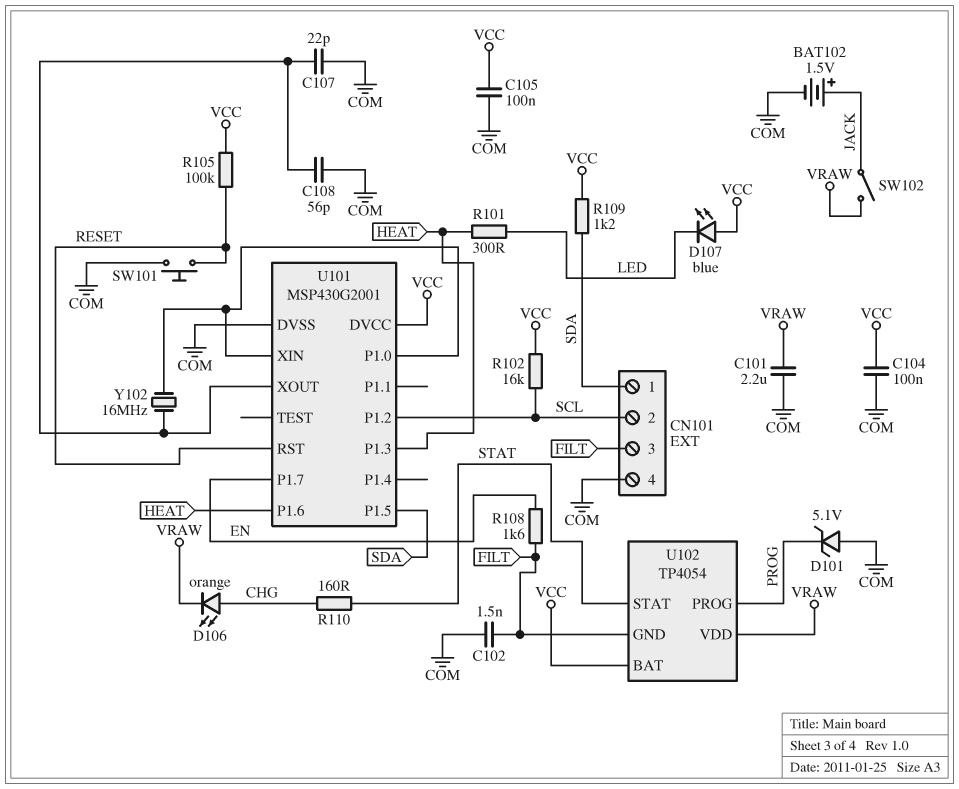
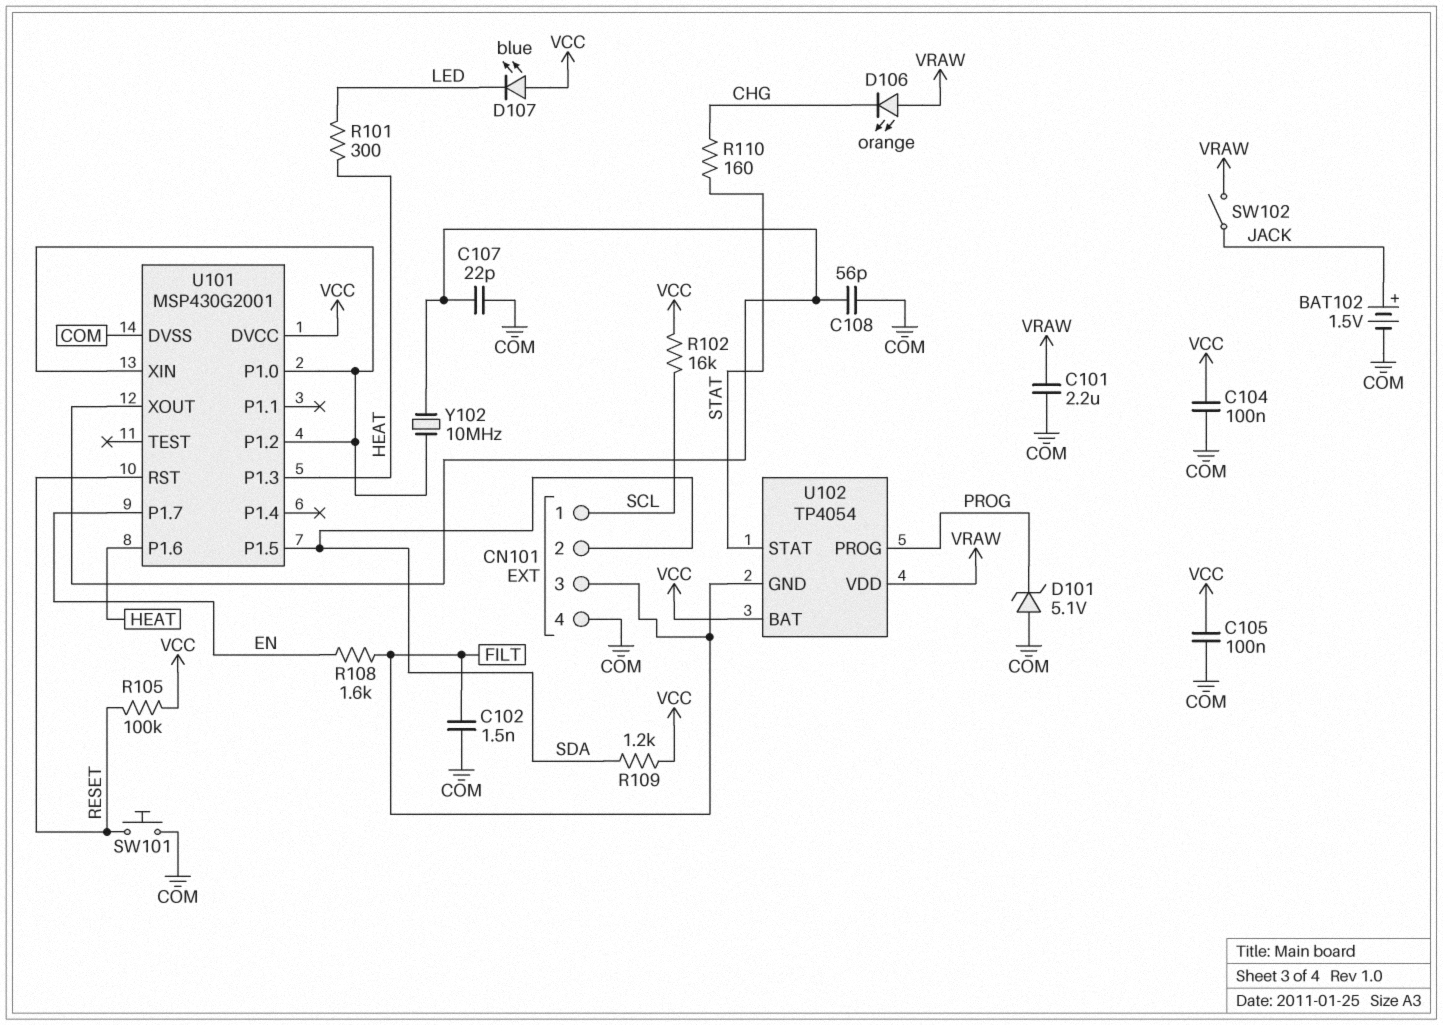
CN101 pin 1: SDA -> SCL
CN101 pin 2: SCL -> SDA
D106: LED orange (A CHG, K VRAW) -> LED orange (A VRAW, K CHG)
U101 pin P1.2: SCL -> U101/P1.0
Y102: 16MHz (U101/P1.0, U101/XOUT) -> 10MHz (U101/P1.0, U101/XOUT)

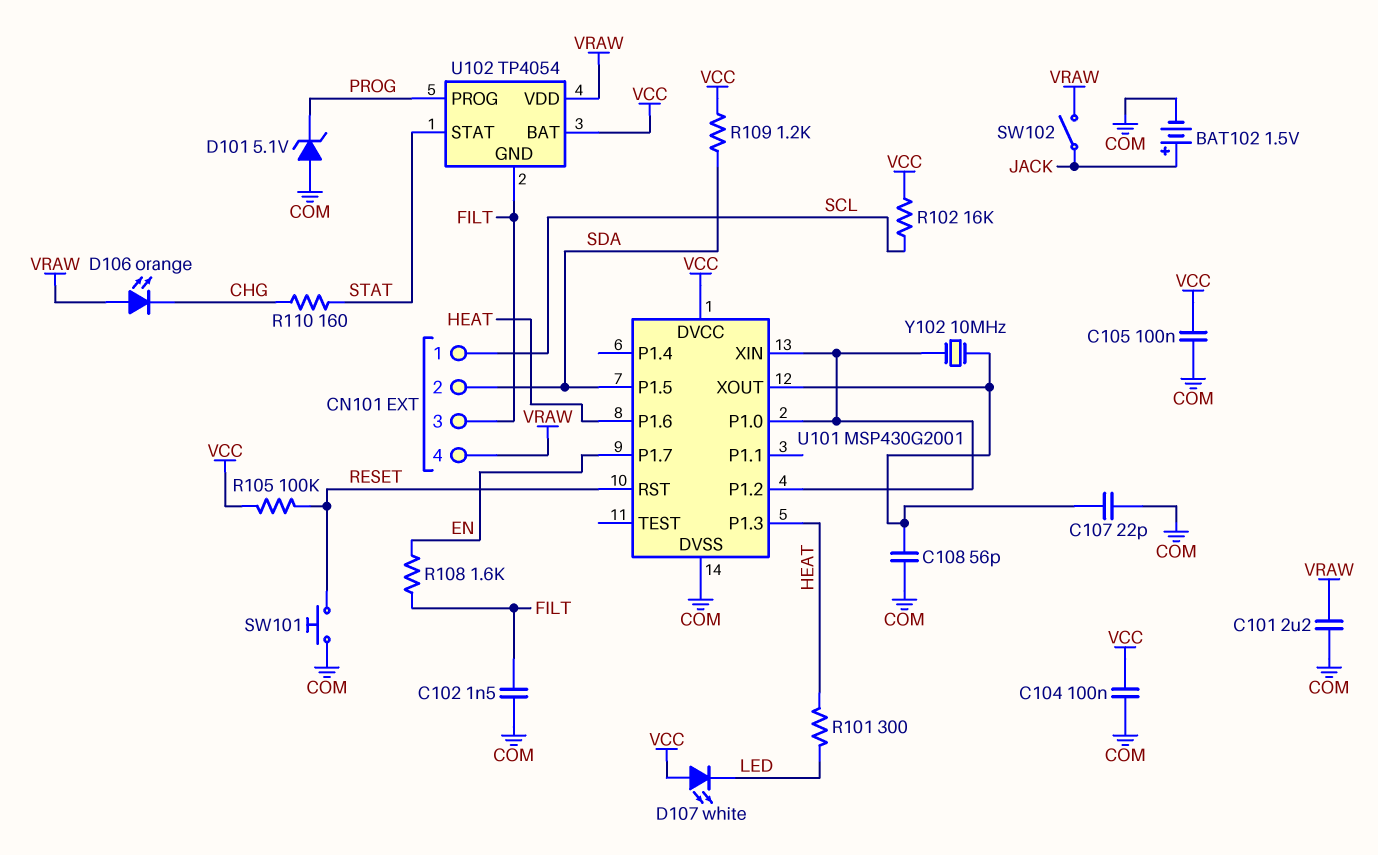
CN101 pin 4: COM -> VRAW
D107: LED blue (A VCC, K LED) -> LED white (A VCC, K LED)

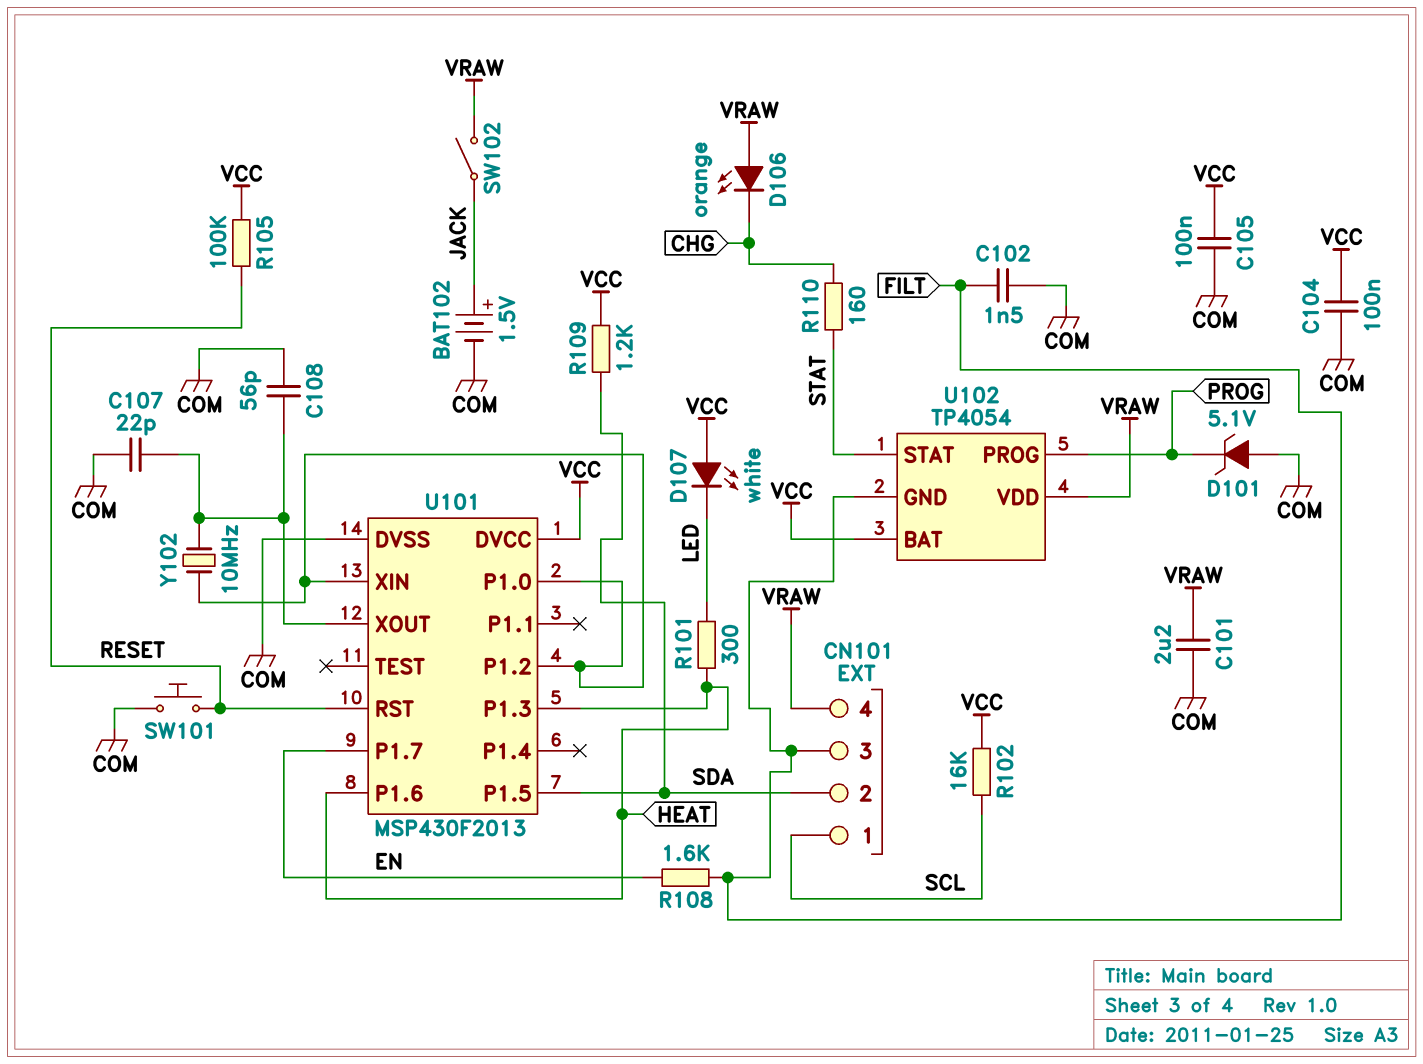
U101: MSP430G2001 -> MSP430F2013

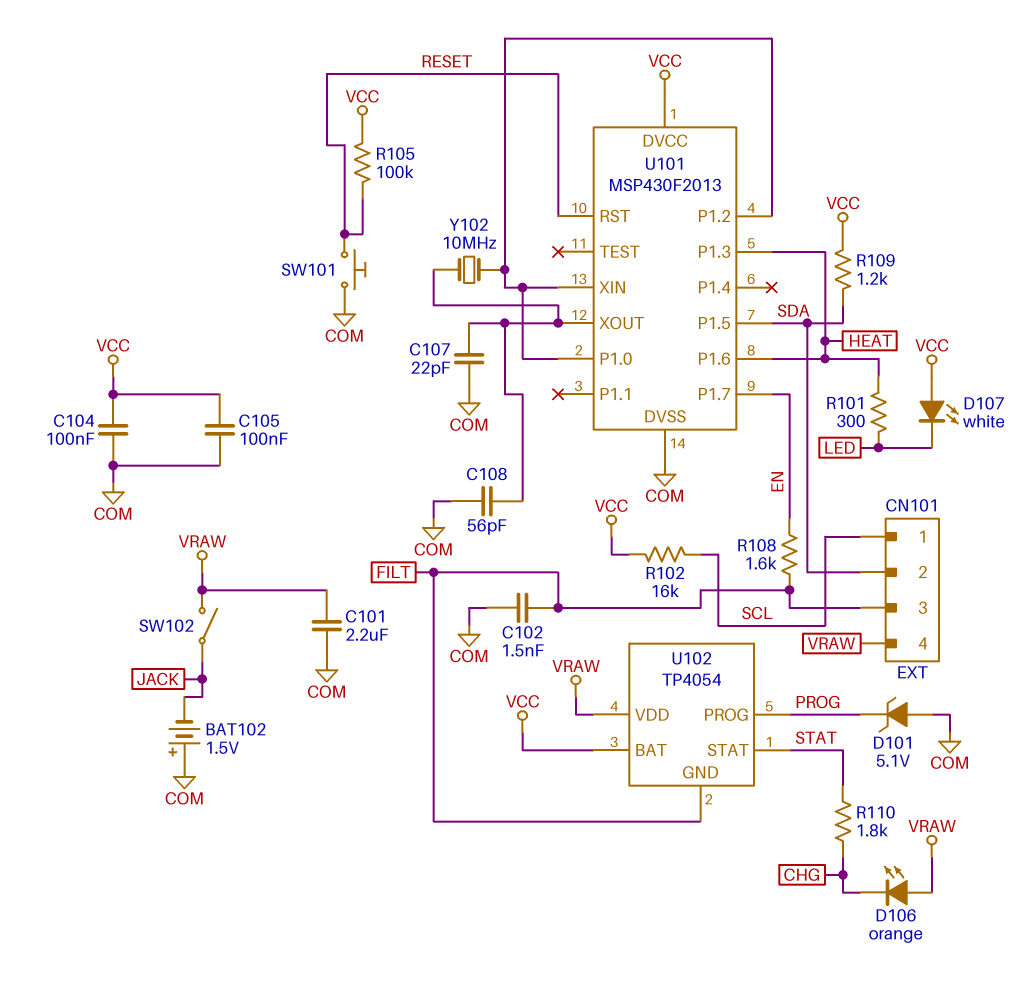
BAT102: 1.5V (plus JACK, minus COM) -> 1.5V (plus COM, minus JACK)
R110: 160 (CHG, STAT) -> 1.8k (CHG, STAT)

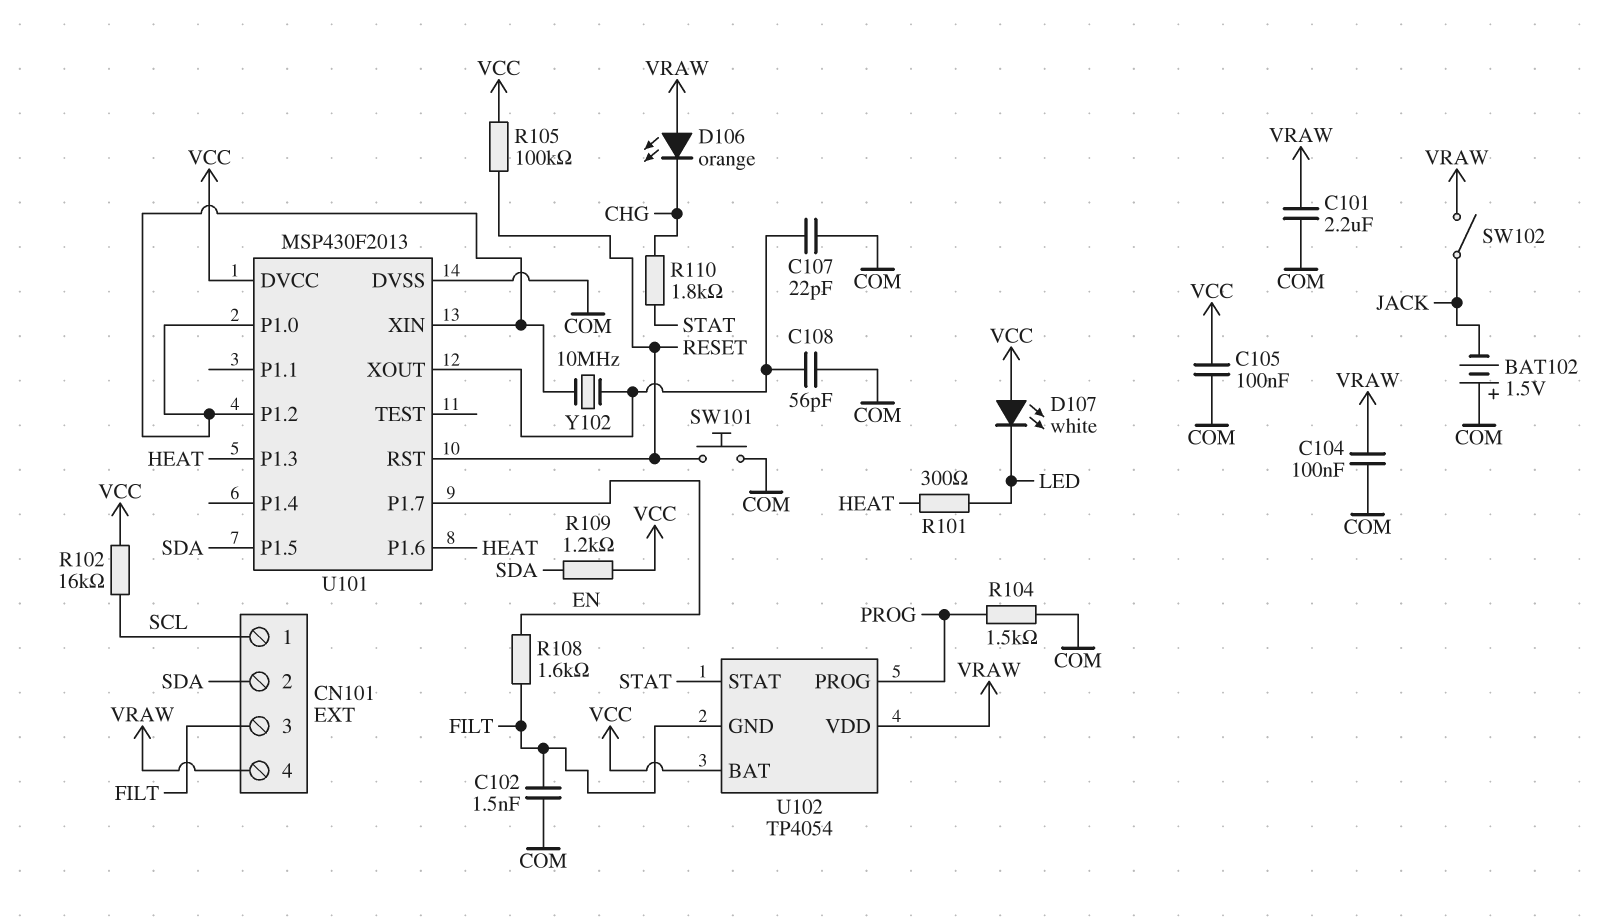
C104: 100nF (COM, VCC) -> 100nF (COM, VRAW)
D101: zener 5.1V (A COM, K PROG) -> none
R104: none -> 1.5k (COM, PROG)

